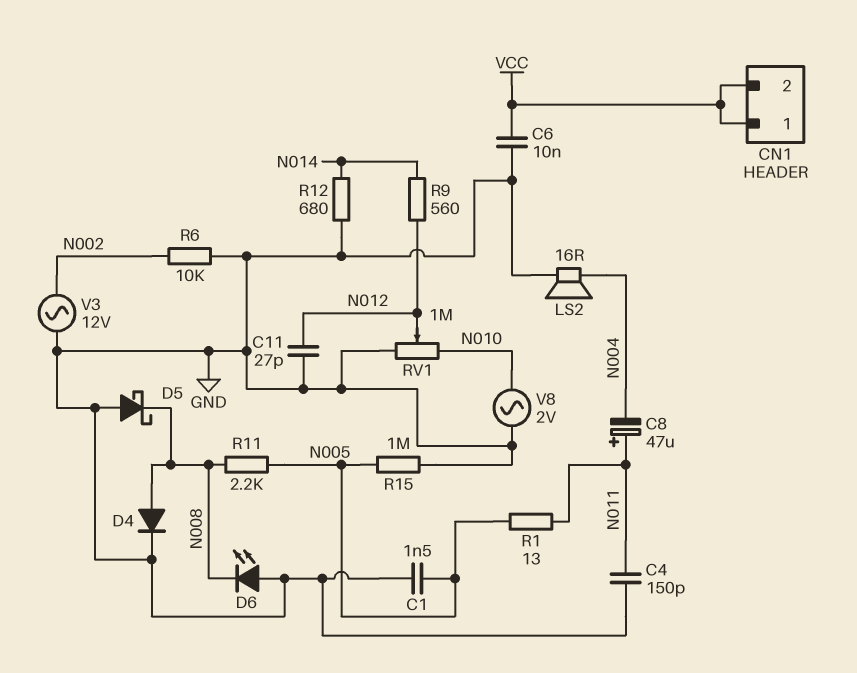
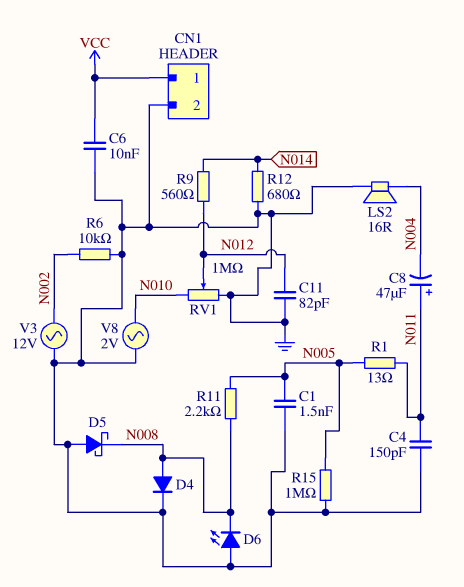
C11: 27pF (GND, N012) -> 82pF (GND, N012)
CN1 pin 2: VCC -> GND

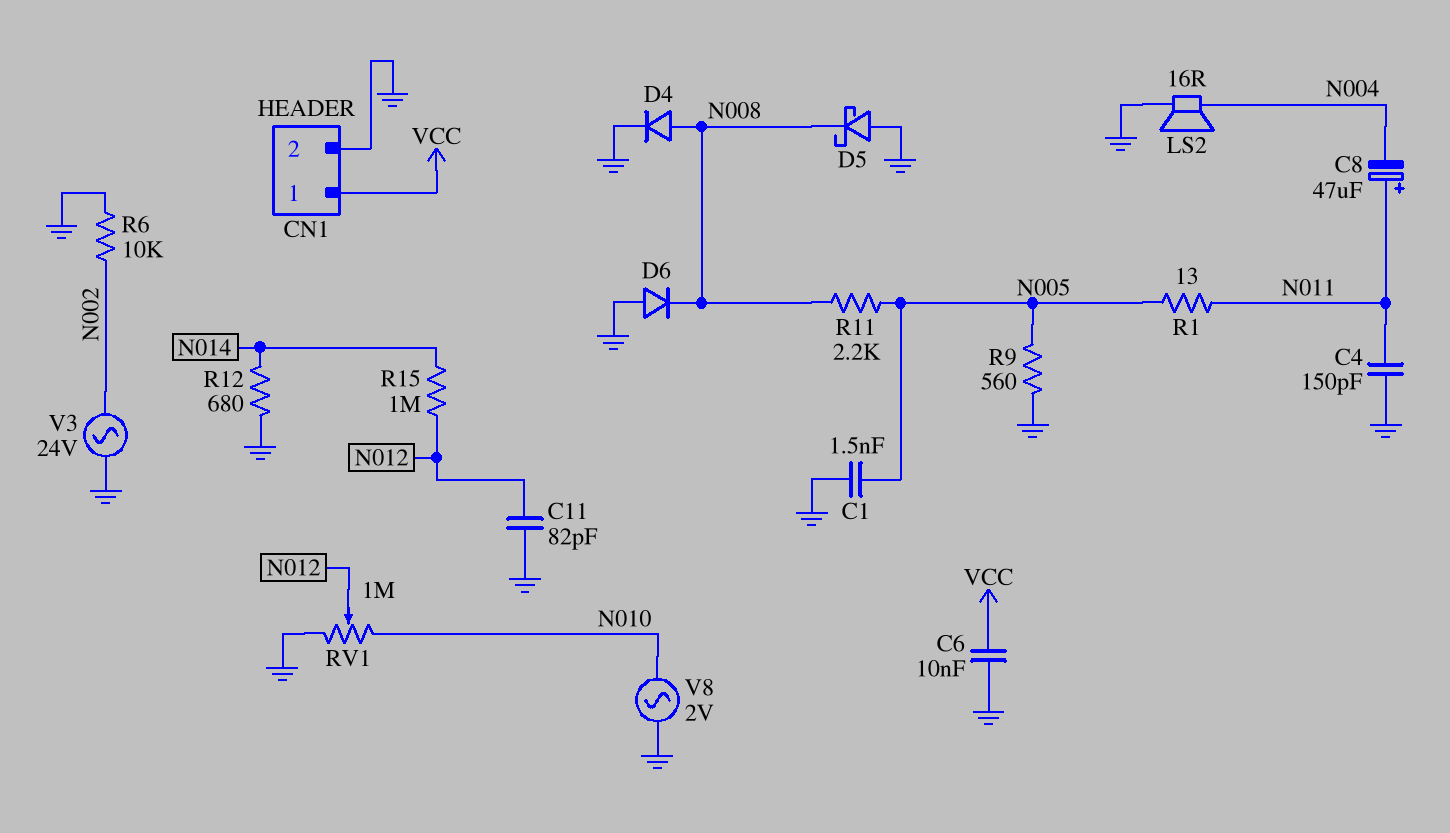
D6: LED (A GND, K N008) -> diode (A GND, K N008)
R9: 560 (N012, N014) -> 560 (GND, N005)
R15: 1M (GND, N005) -> 1M (N012, N014)
V3: AC 12V (GND, N002) -> AC 24V (GND, N002)

